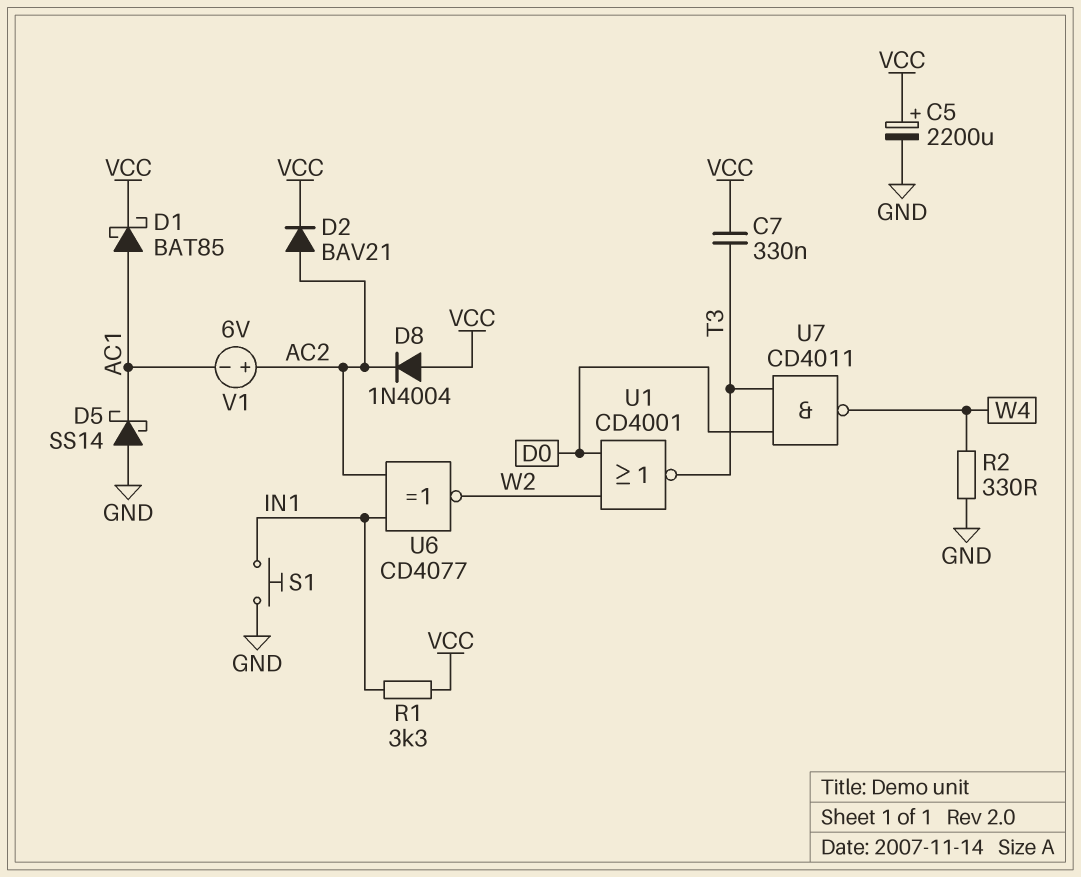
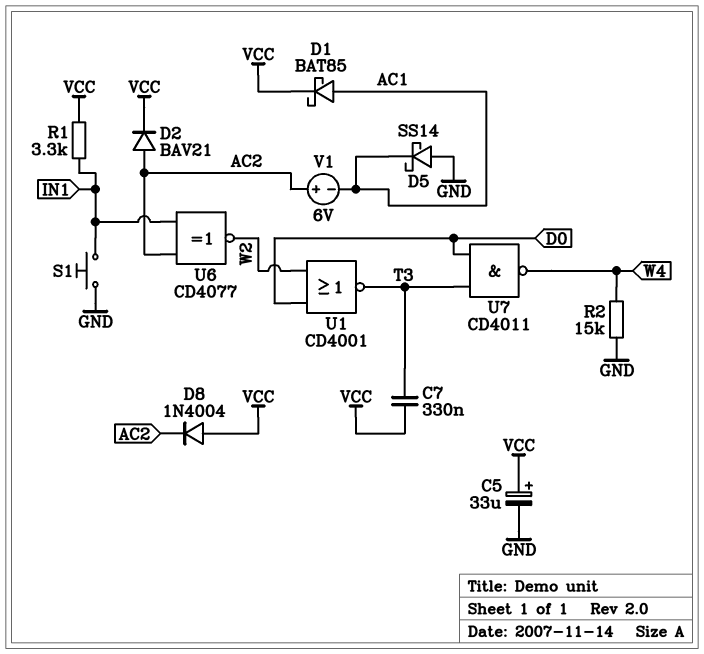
C5: 2200uF (plus VCC, minus GND) -> 33uF (plus VCC, minus GND)
R2: 330 (GND, W4) -> 15k (GND, W4)

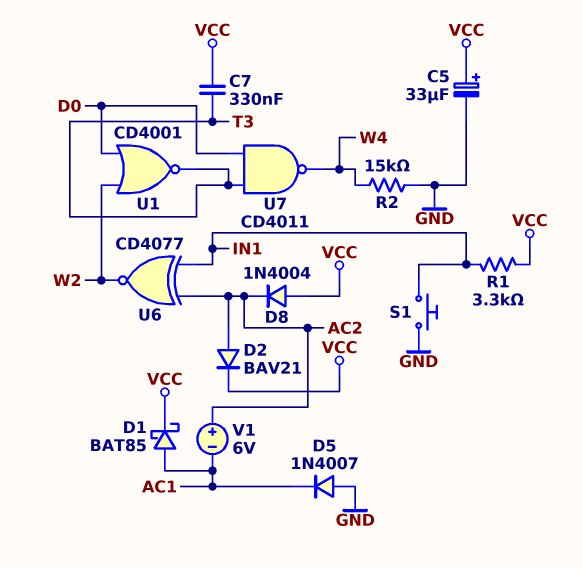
D5: schottky SS14 (A GND, K AC1) -> diode 1N4007 (A GND, K AC1)

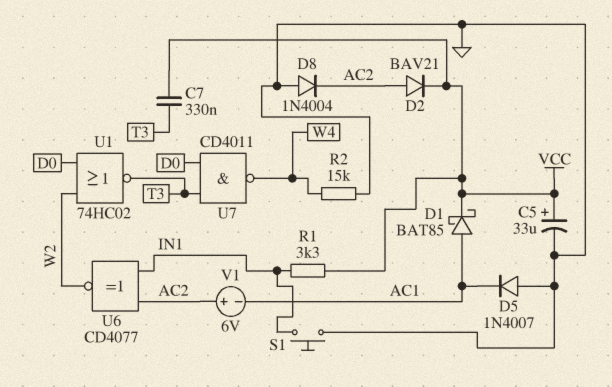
D8: diode 1N4004 (A VCC, K AC2) -> diode 1N4004 (A GND, K AC2)
U1: NOR CD4001 (in D0, in W2, out T3) -> NOR 74HC02 (in D0, in W2, out T3)

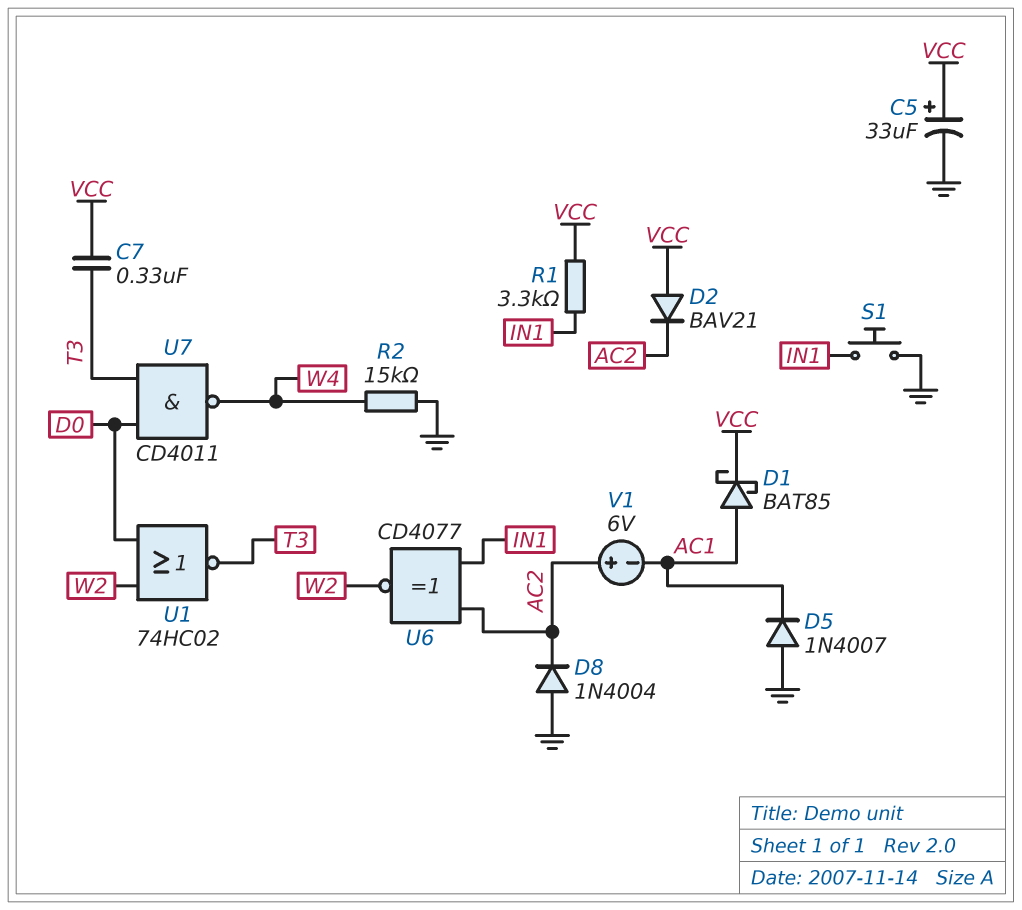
D2: diode BAV21 (A AC2, K VCC) -> diode BAV21 (A VCC, K AC2)

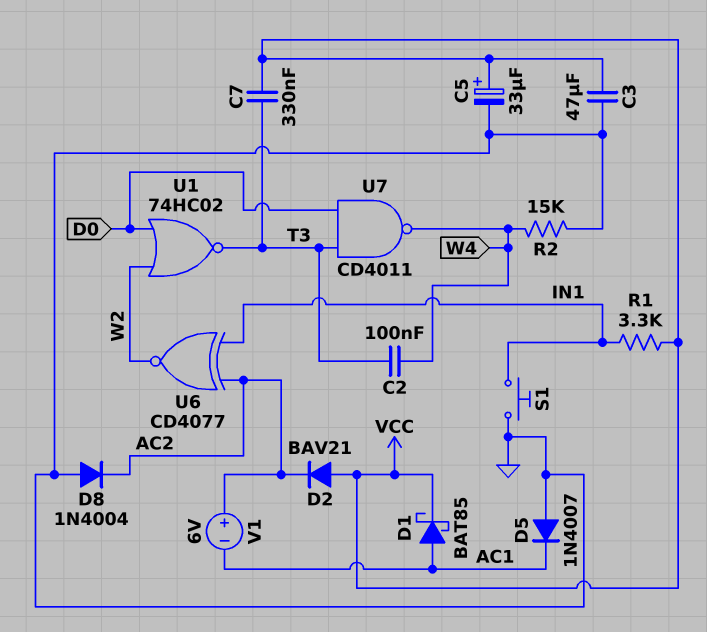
C2: none -> 100nF (T3, W4)
C3: none -> 47uF (GND, VCC)

